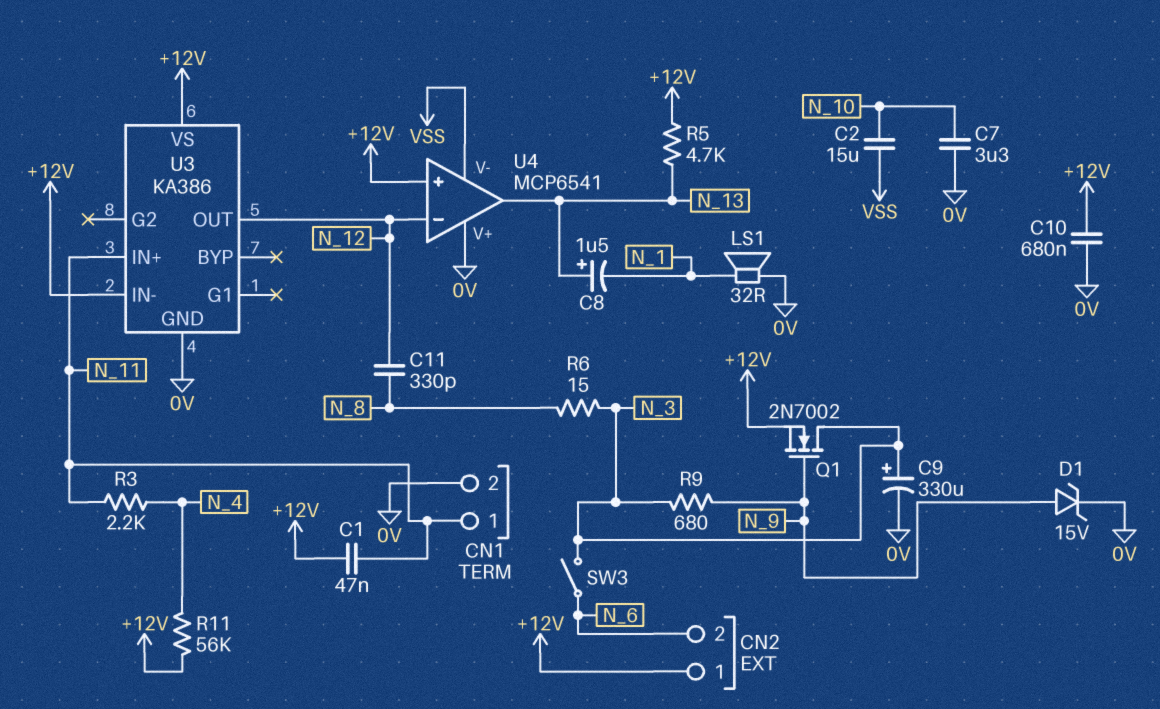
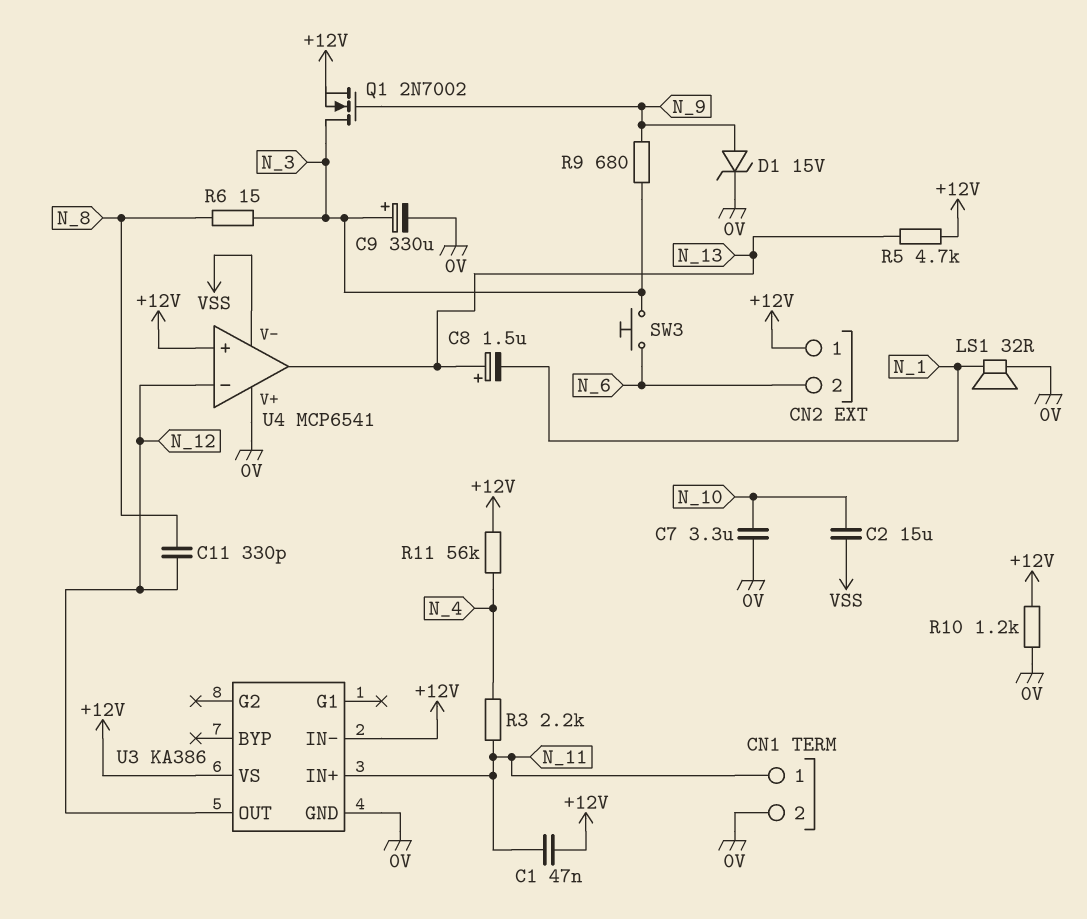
C10: 680nF (+12V, 0V) -> none
R10: none -> 1.2k (+12V, 0V)
SW3: switch (N_3, N_6) -> button (N_3, N_6)

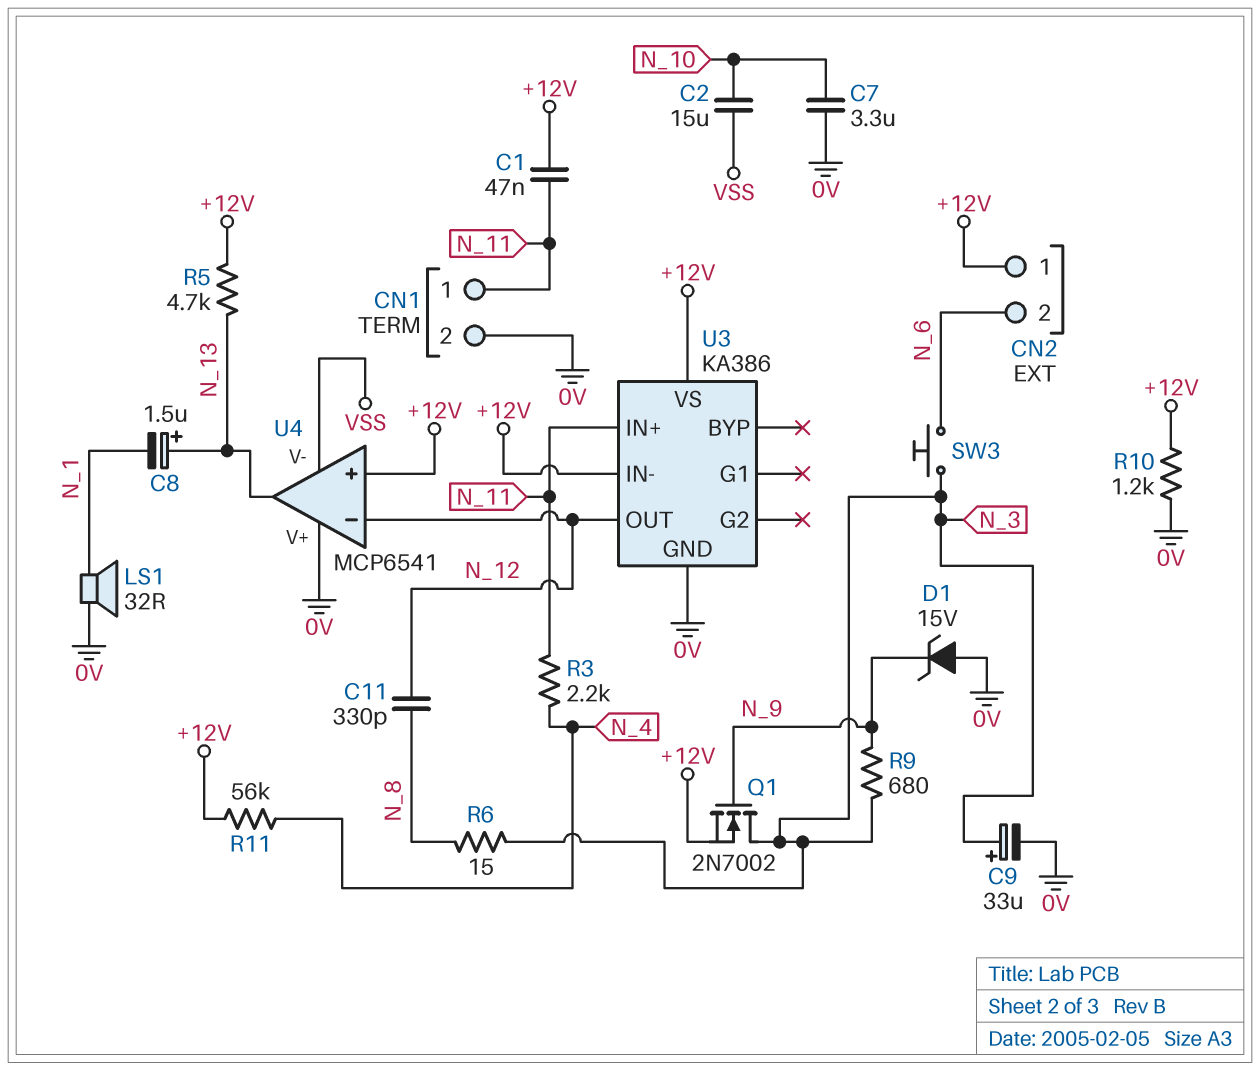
C9: 330uF (plus N_3, minus 0V) -> 33uF (plus N_3, minus 0V)
D1: zener 15V (A N_9, K 0V) -> zener 15V (A 0V, K N_9)

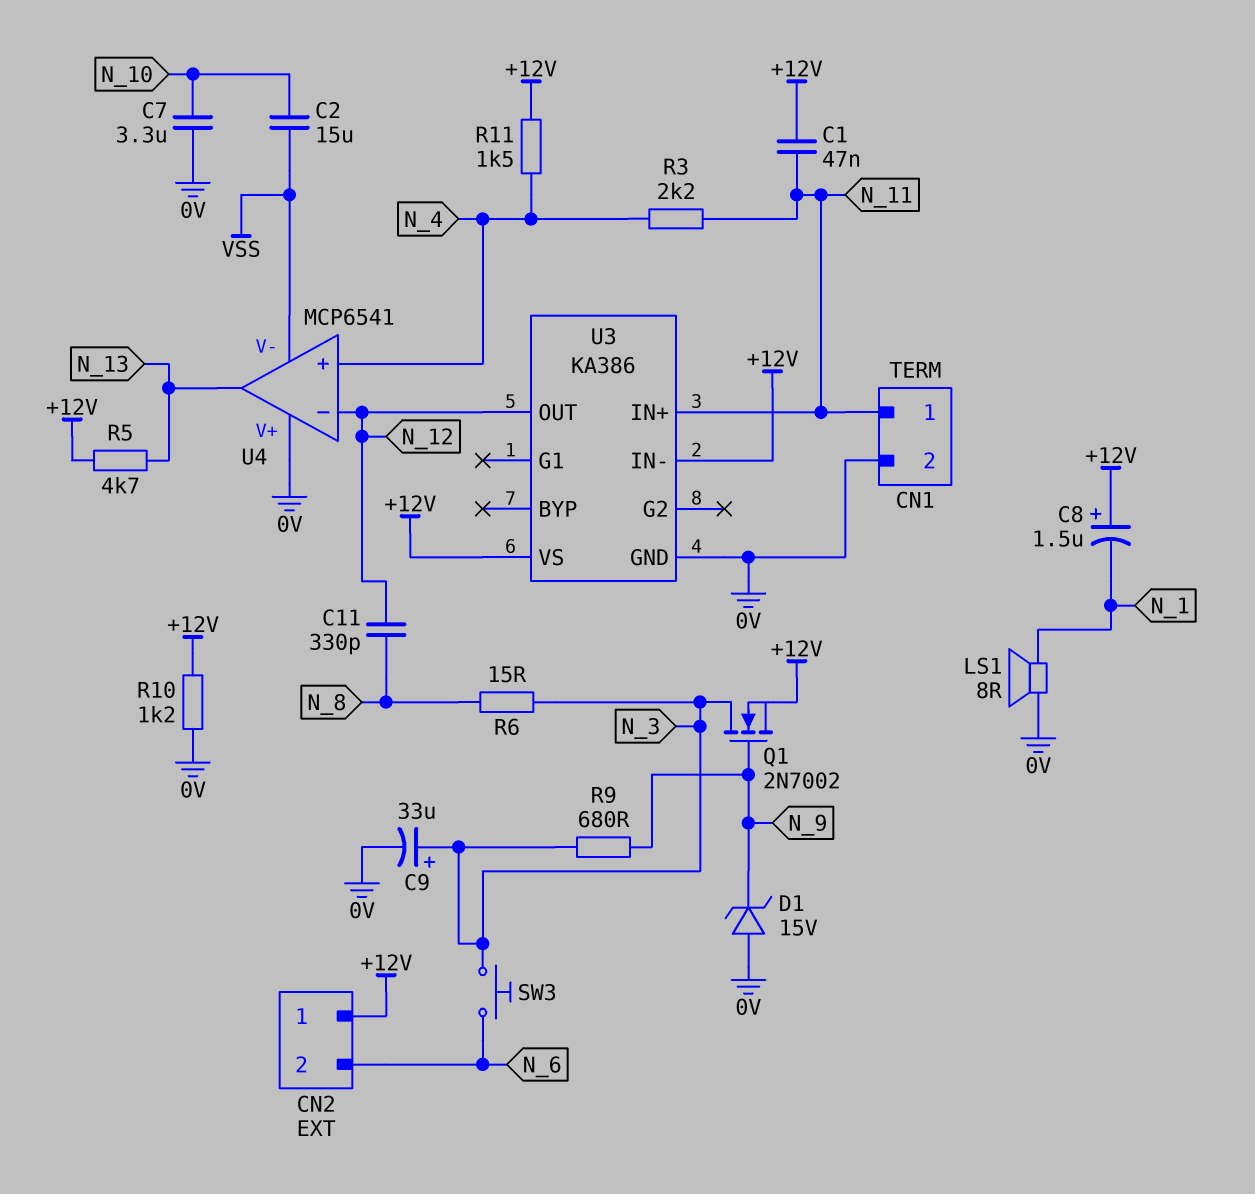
C8: 1.5uF (plus N_13, minus N_1) -> 1.5uF (plus +12V, minus N_1)
LS1: speaker 32R (0V, N_1) -> speaker 8R (0V, N_1)
R11: 56k (+12V, N_4) -> 1.5k (+12V, N_4)
U4 pin in+: +12V -> N_4

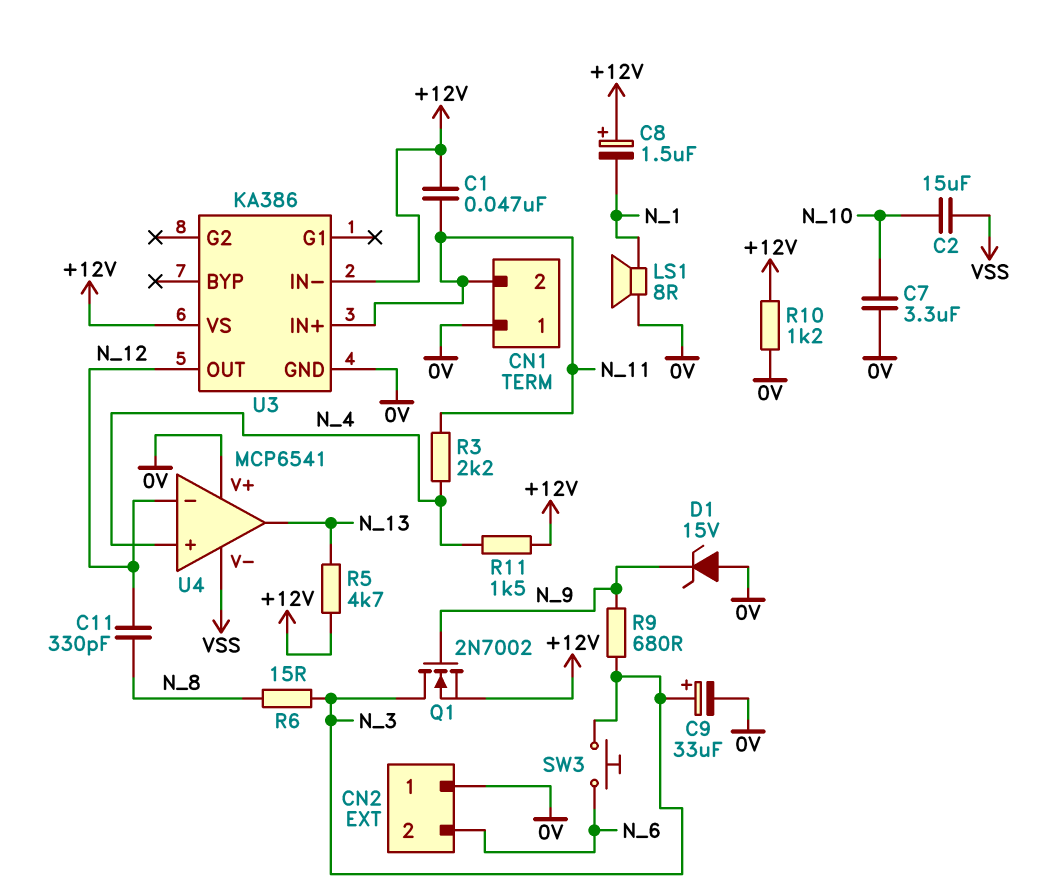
CN1 pin 1: N_11 -> 0V
CN1 pin 2: 0V -> N_11
CN2 pin 1: +12V -> 0V

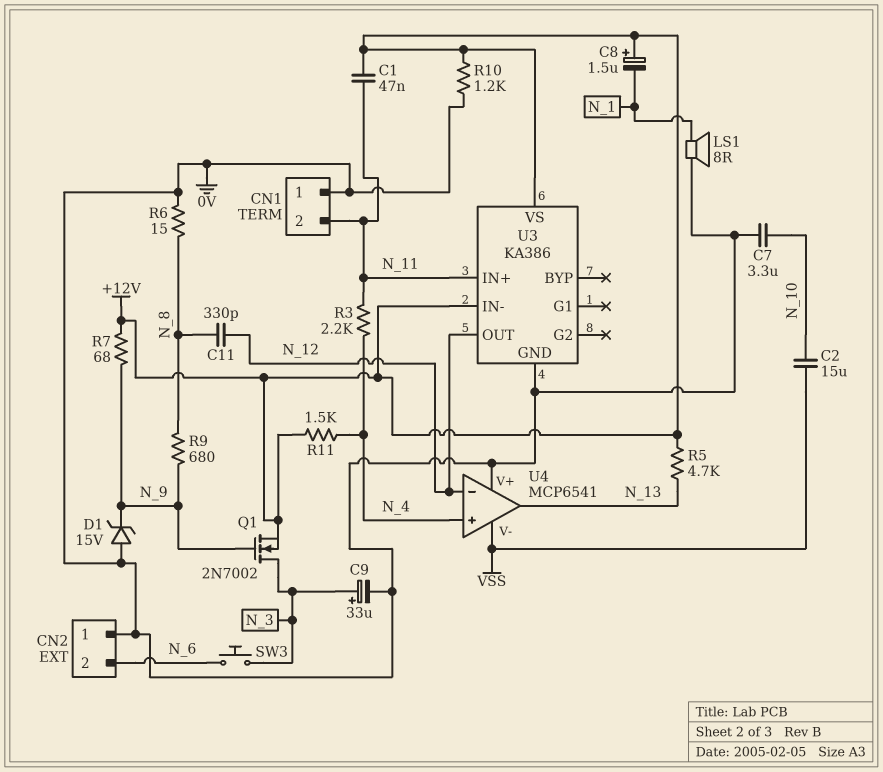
R6: 15 (N_3, N_8) -> 15 (0V, N_8)
R7: none -> 68 (+12V, N_9)
R9: 680 (N_3, N_9) -> 680 (N_8, N_9)

